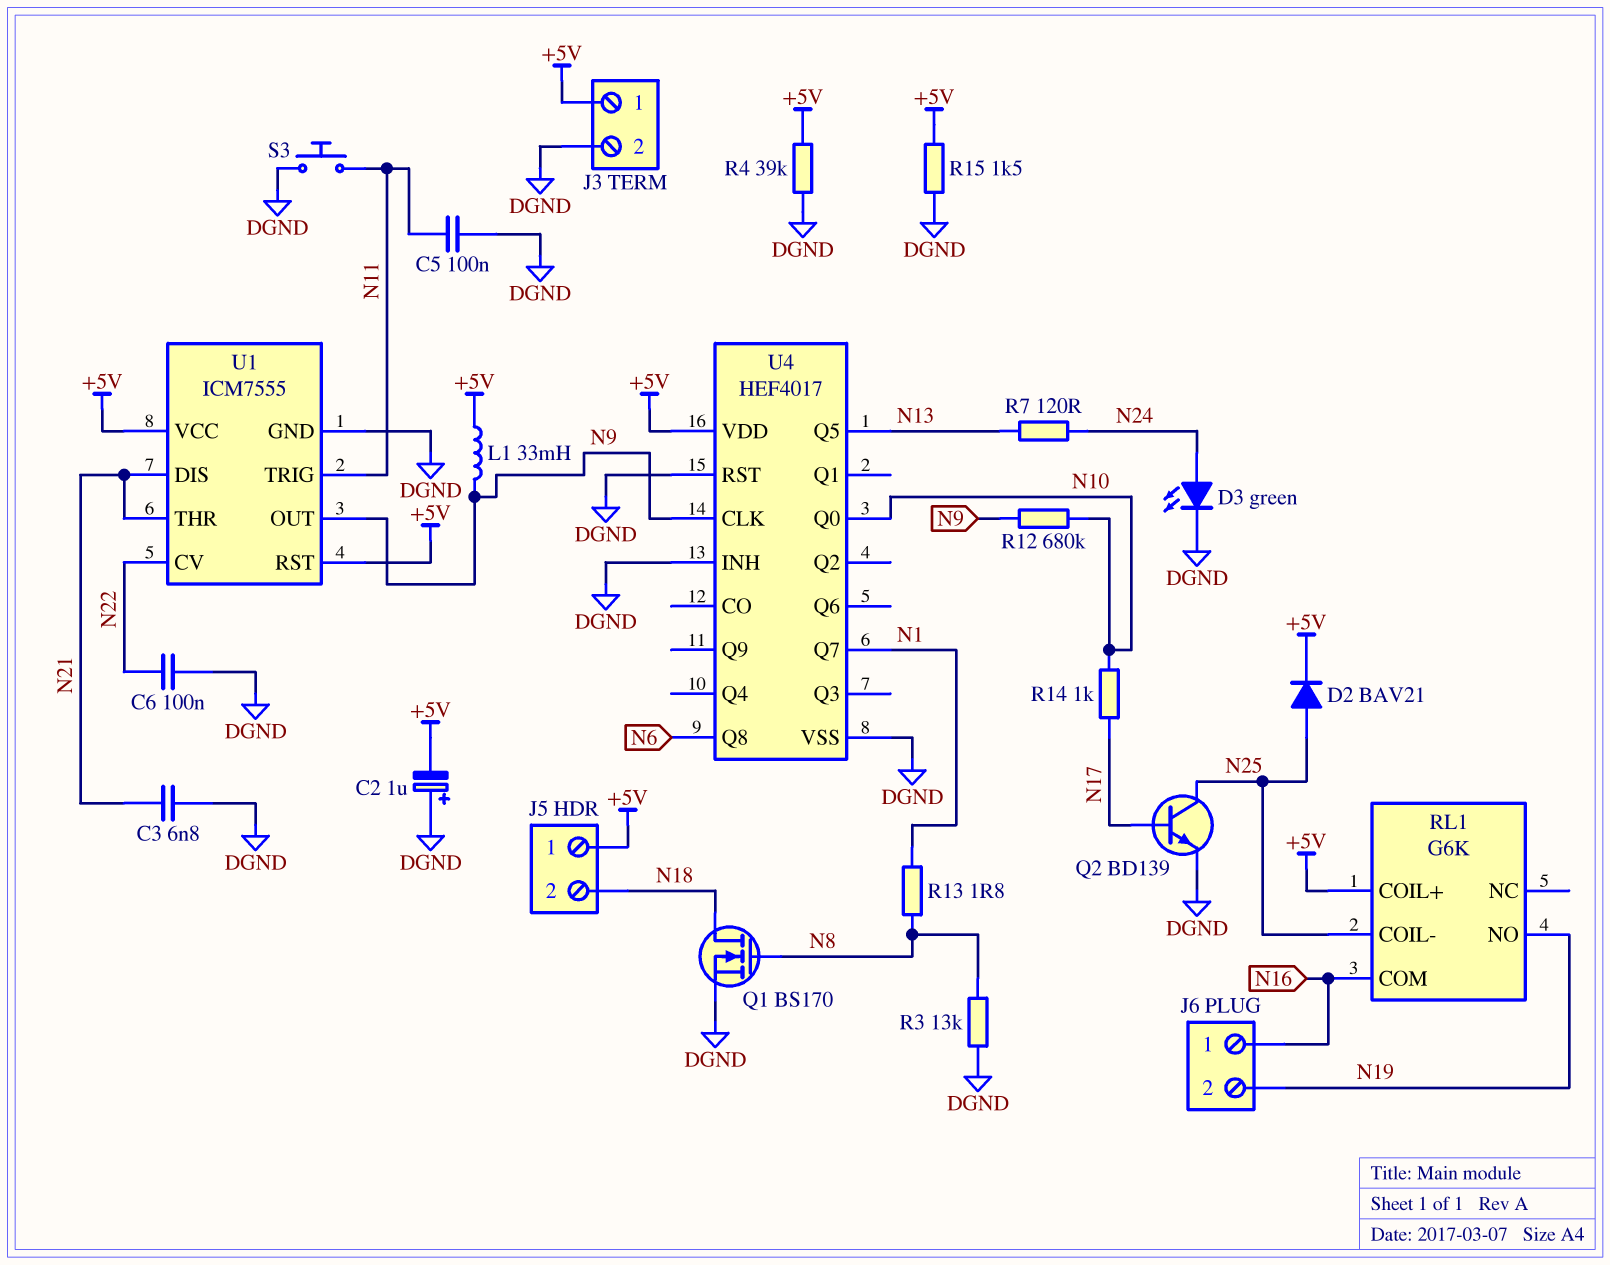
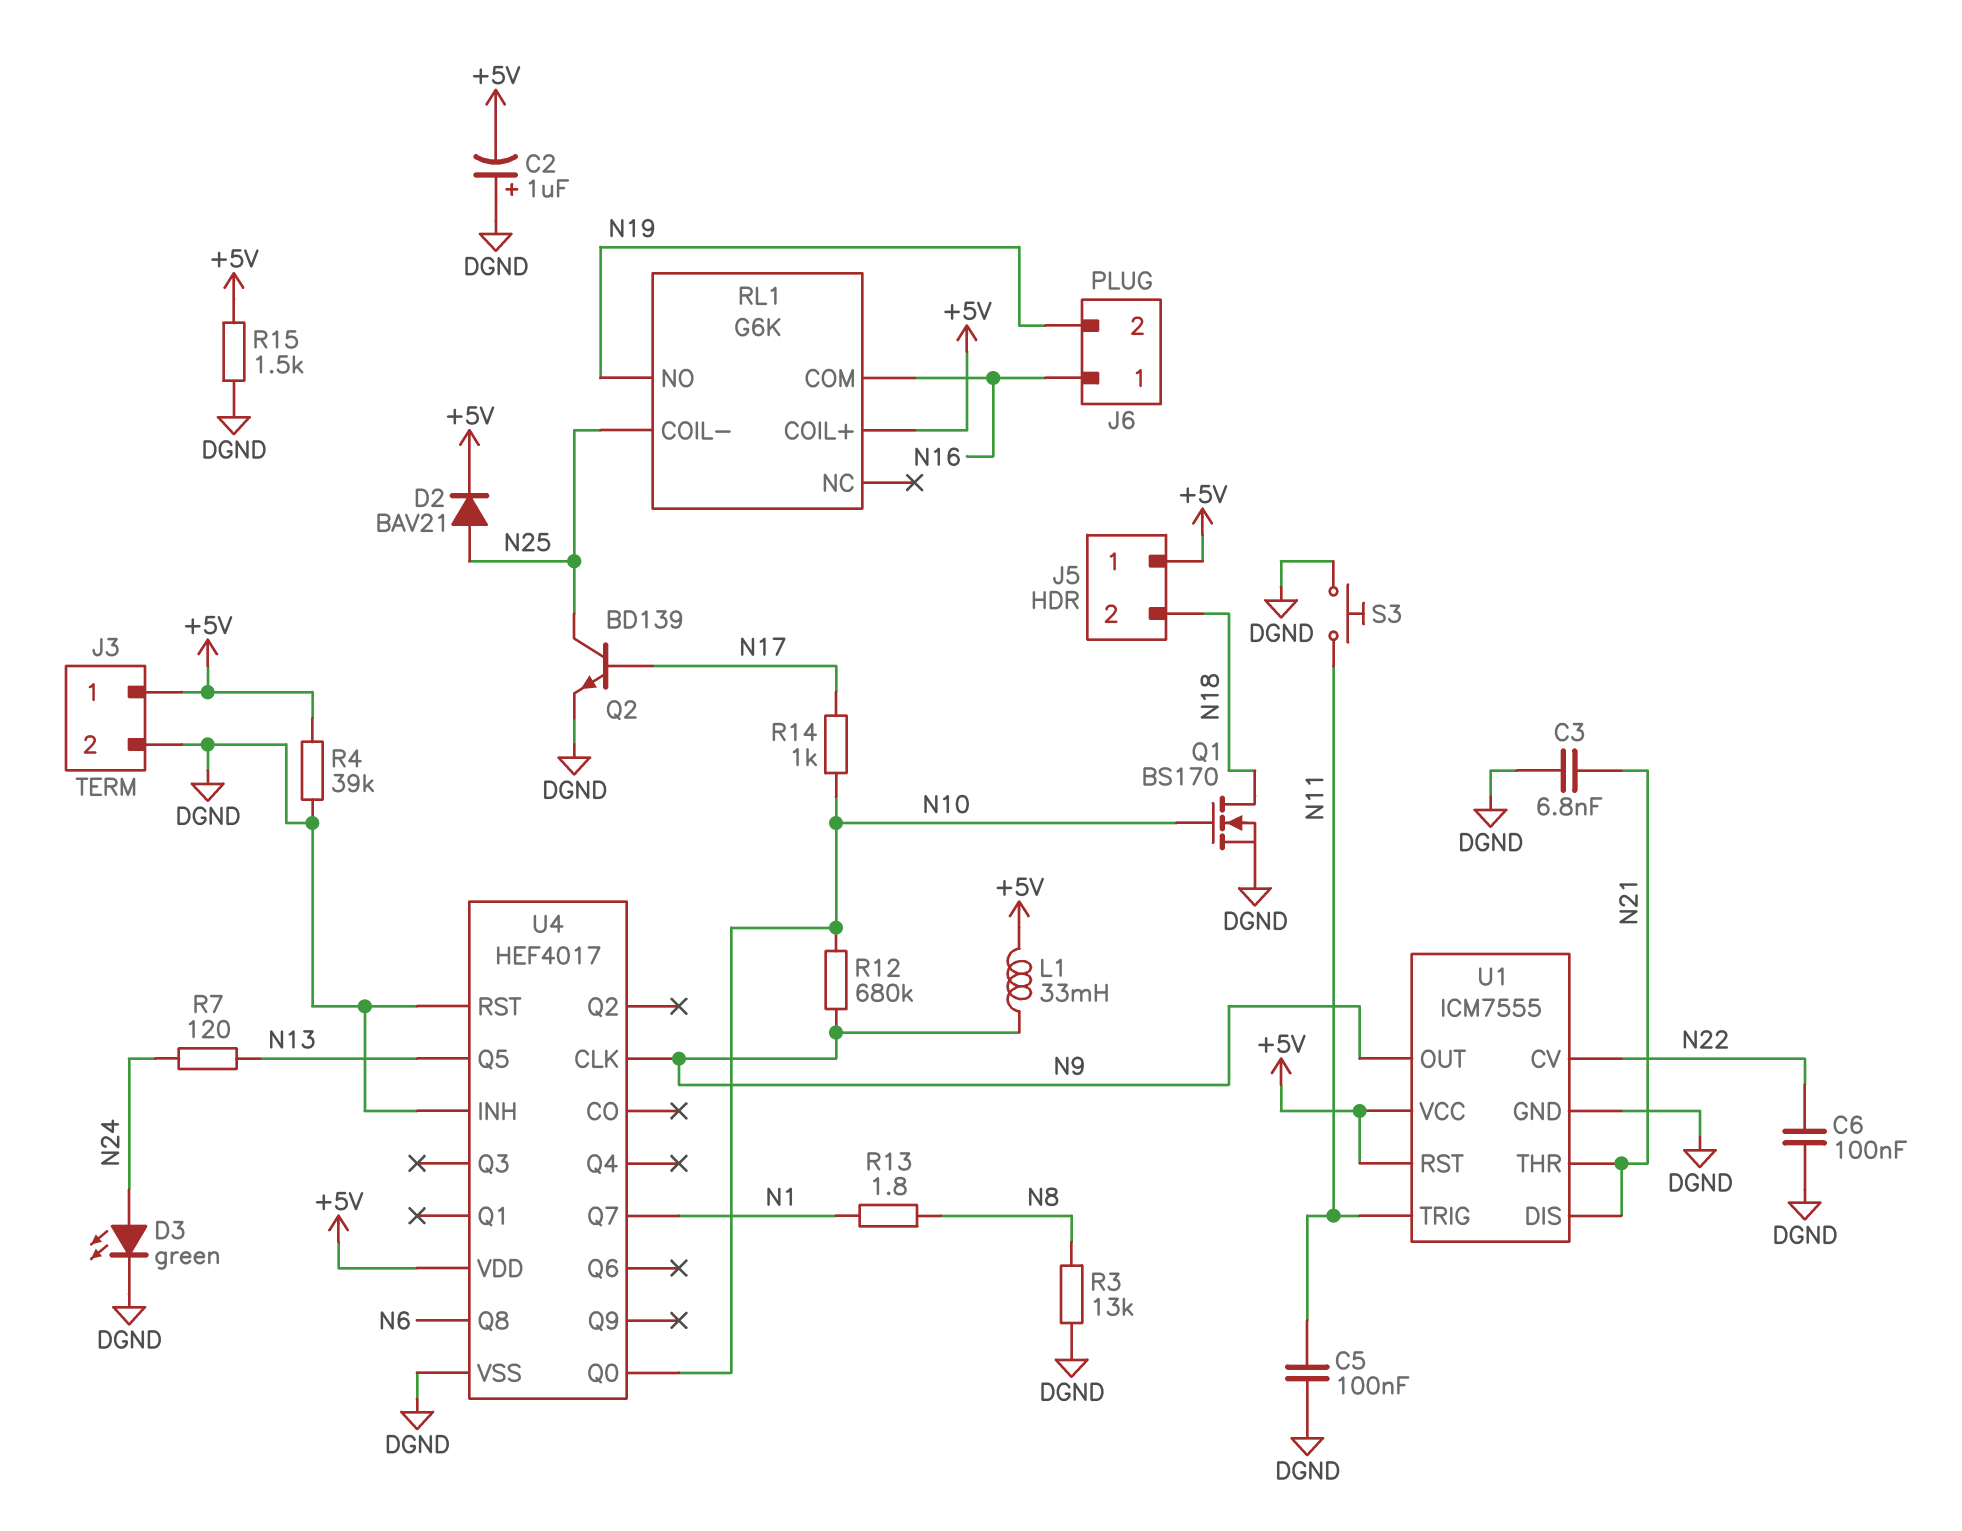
Q1: NMOS BS170 (G N8, D N18, S DGND) -> NMOS BS170 (G N10, D N18, S DGND)

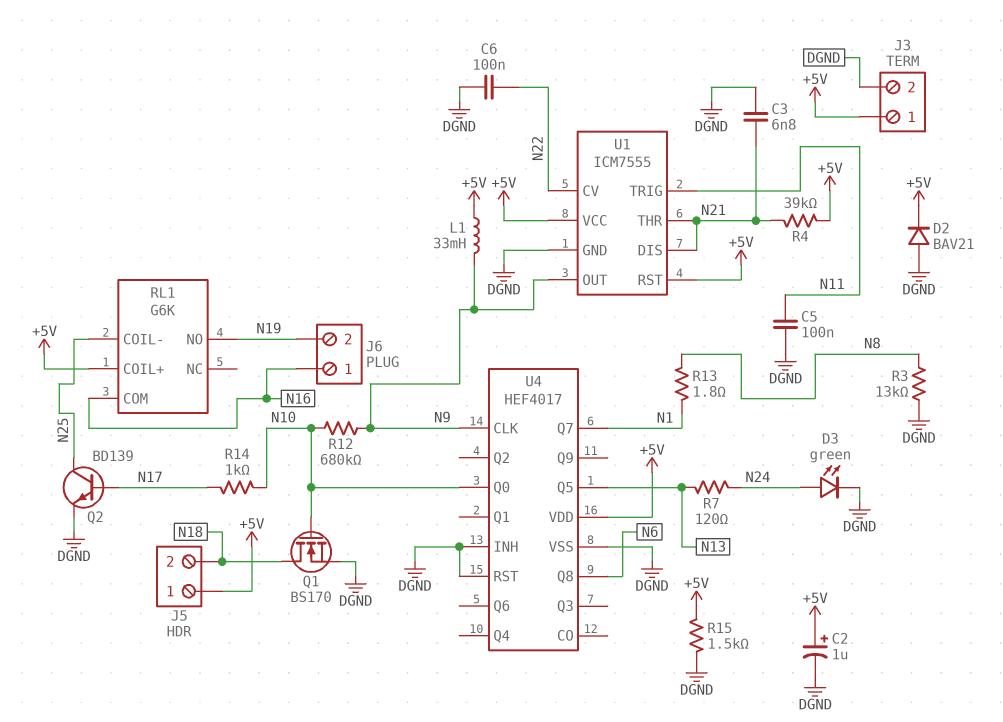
C2: 1uF (plus DGND, minus +5V) -> 1uF (plus +5V, minus DGND)
D2: diode BAV21 (A N25, K +5V) -> diode BAV21 (A DGND, K +5V)
R4: 39k (+5V, DGND) -> 39k (+5V, N21)
S3: button (DGND, N11) -> none

